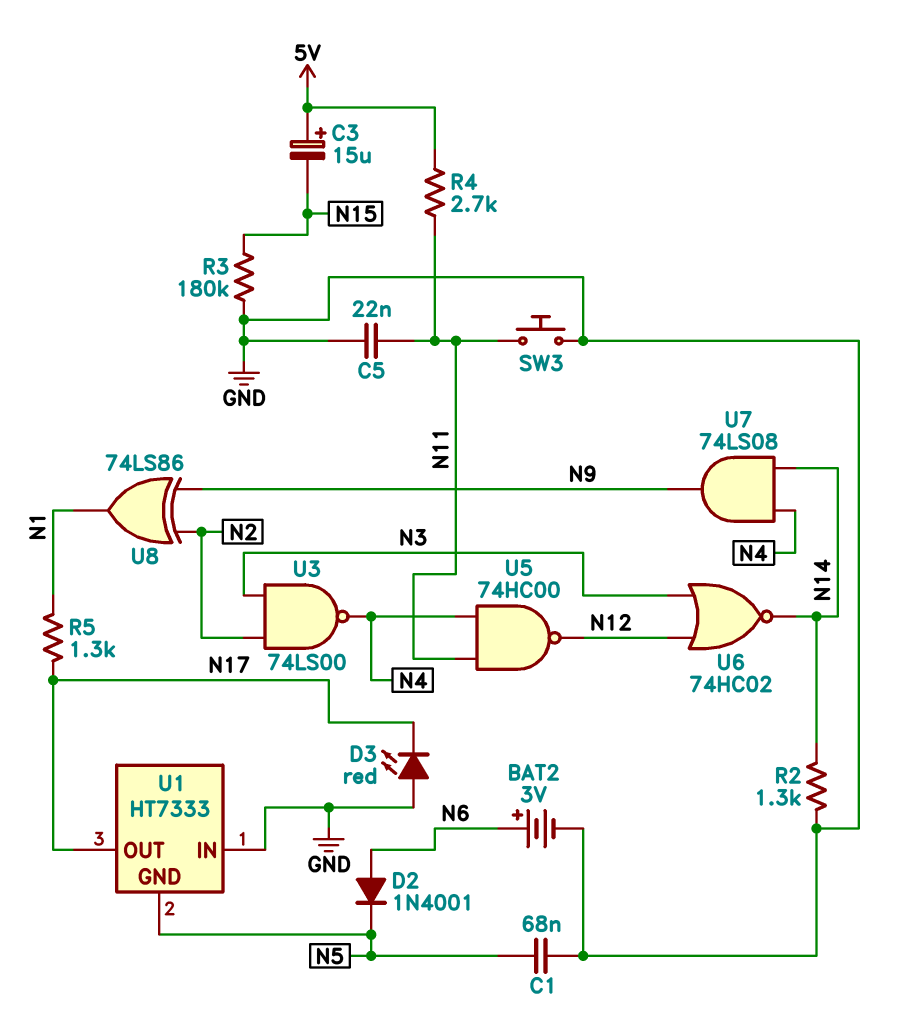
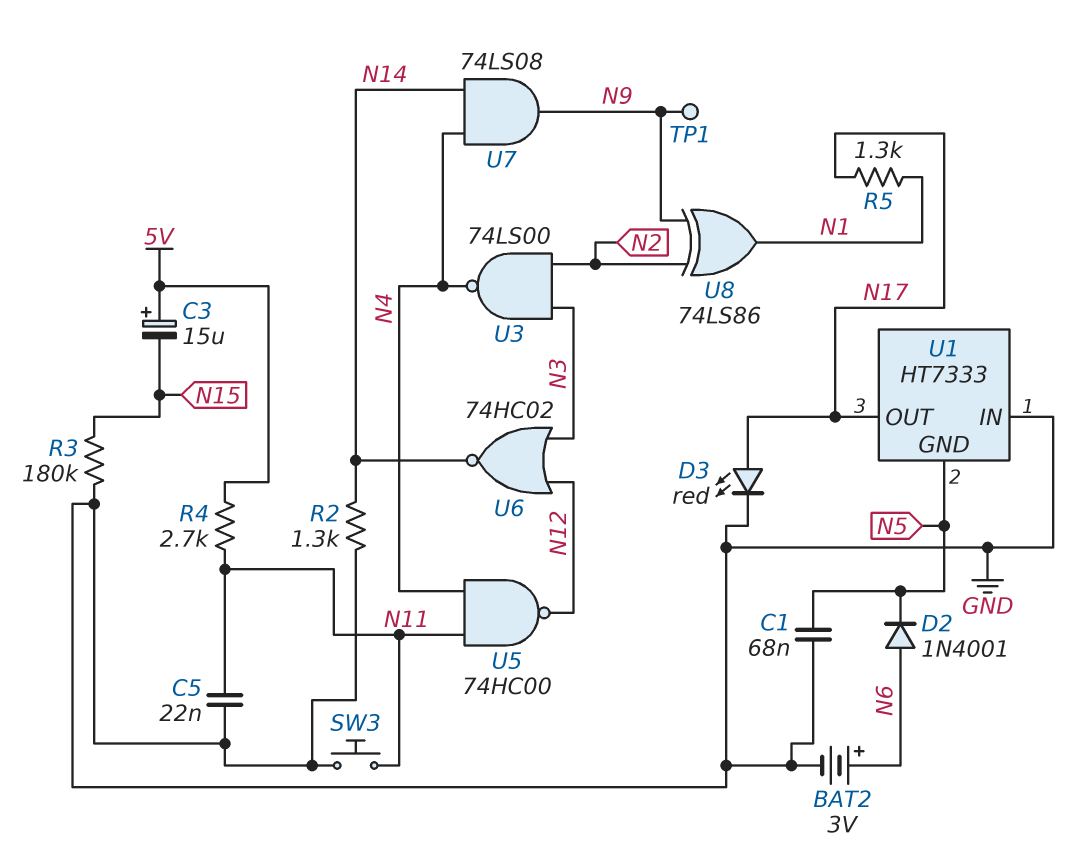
D3: LED red (A GND, K N17) -> LED red (A N17, K GND)
TP1: none -> test point (N9)

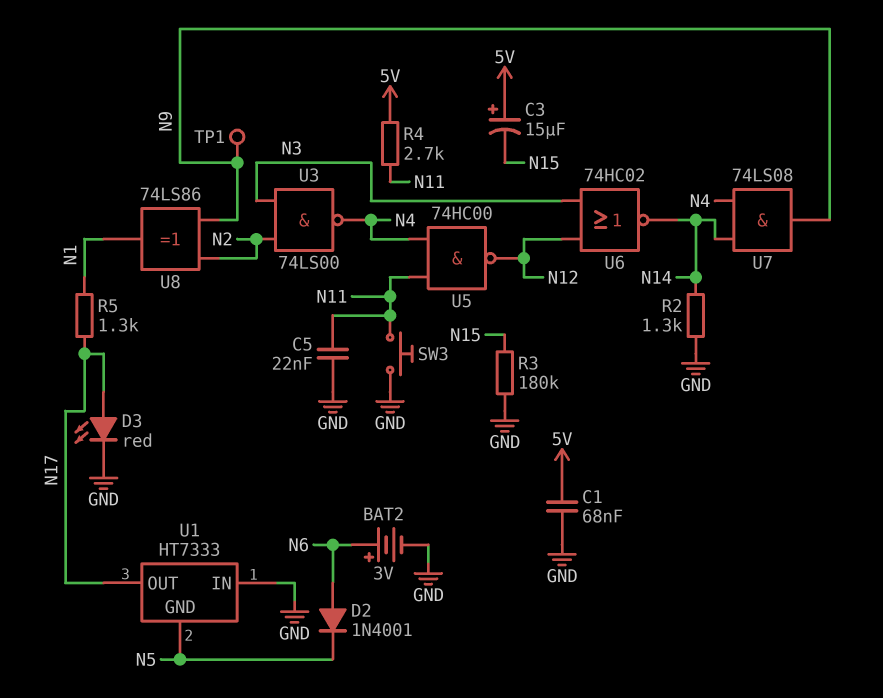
C1: 68nF (GND, N5) -> 68nF (5V, GND)

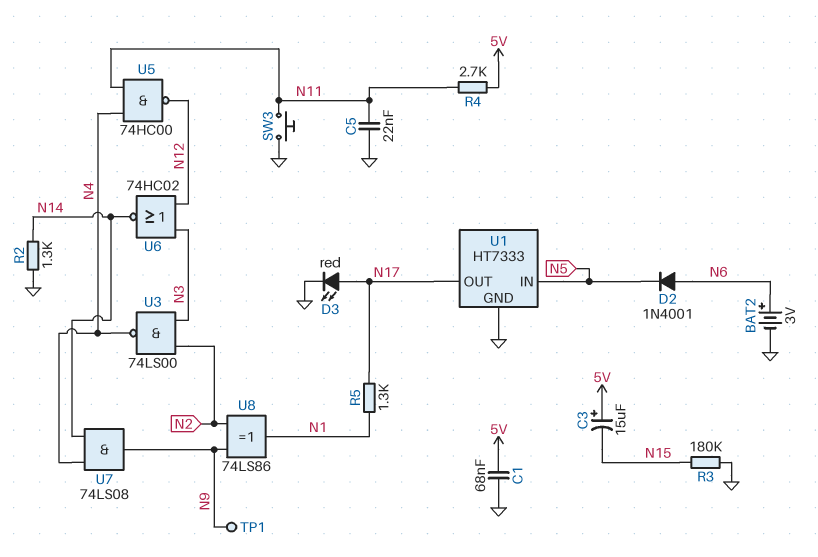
U1 pin GND: N5 -> GND
U1 pin IN: GND -> N5

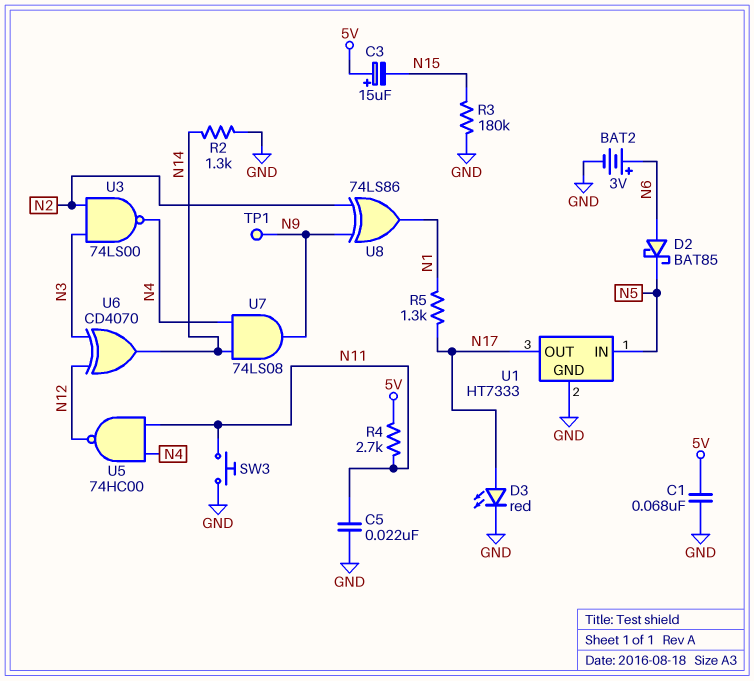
D2: diode 1N4001 (A N6, K N5) -> schottky BAT85 (A N6, K N5)
U6: NOR 74HC02 (in N3, in N12, out N14) -> XOR CD4070 (in N3, in N12, out N14)

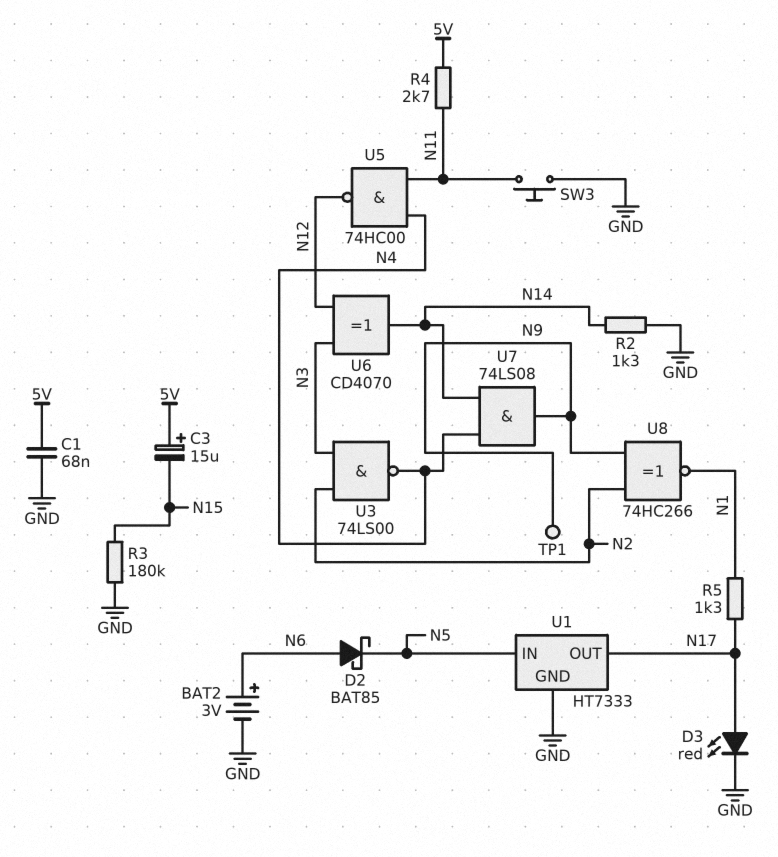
C5: 22nF (GND, N11) -> none
U8: XOR 74LS86 (in N2, in N9, out N1) -> XNOR 74HC266 (in N2, in N9, out N1)

